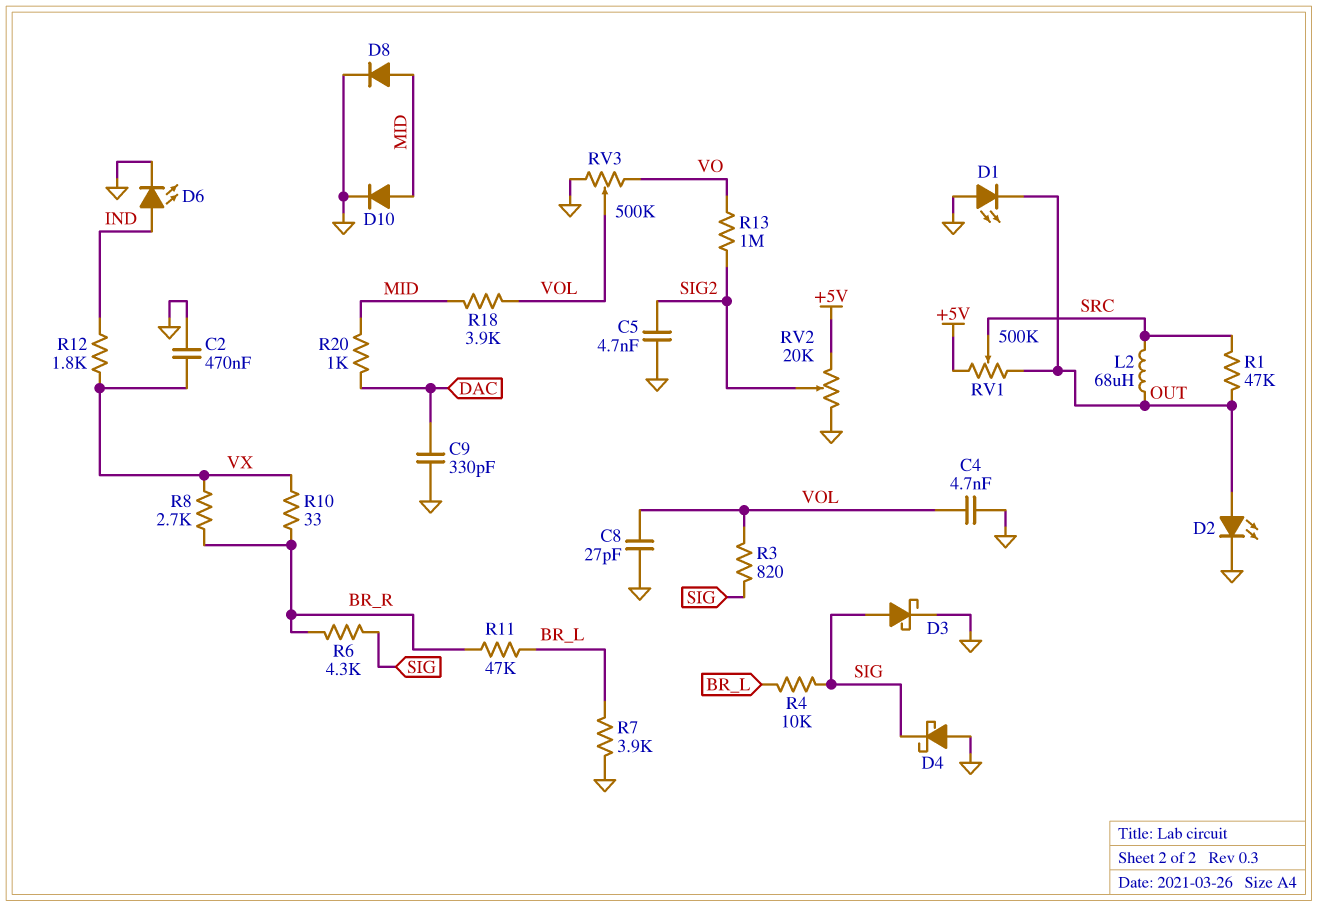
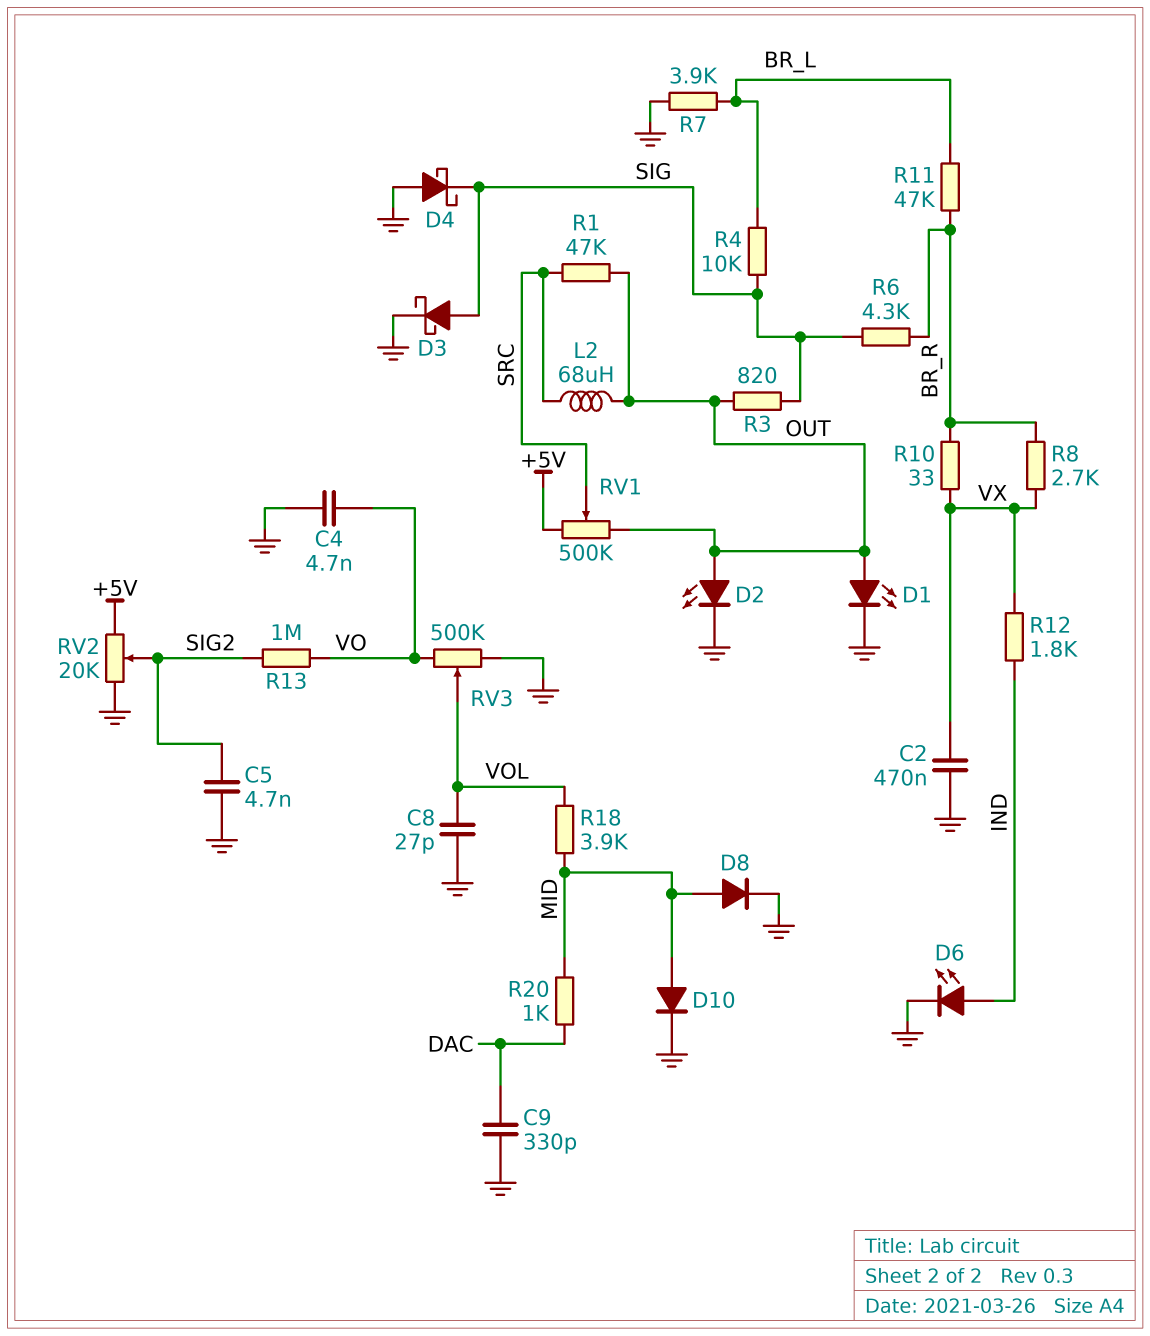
C4: 4.7nF (GND, VOL) -> 4.7nF (GND, VO)
D1: LED (A GND, K OUT) -> LED (A OUT, K GND)
R3: 820 (SIG, VOL) -> 820 (OUT, SIG)

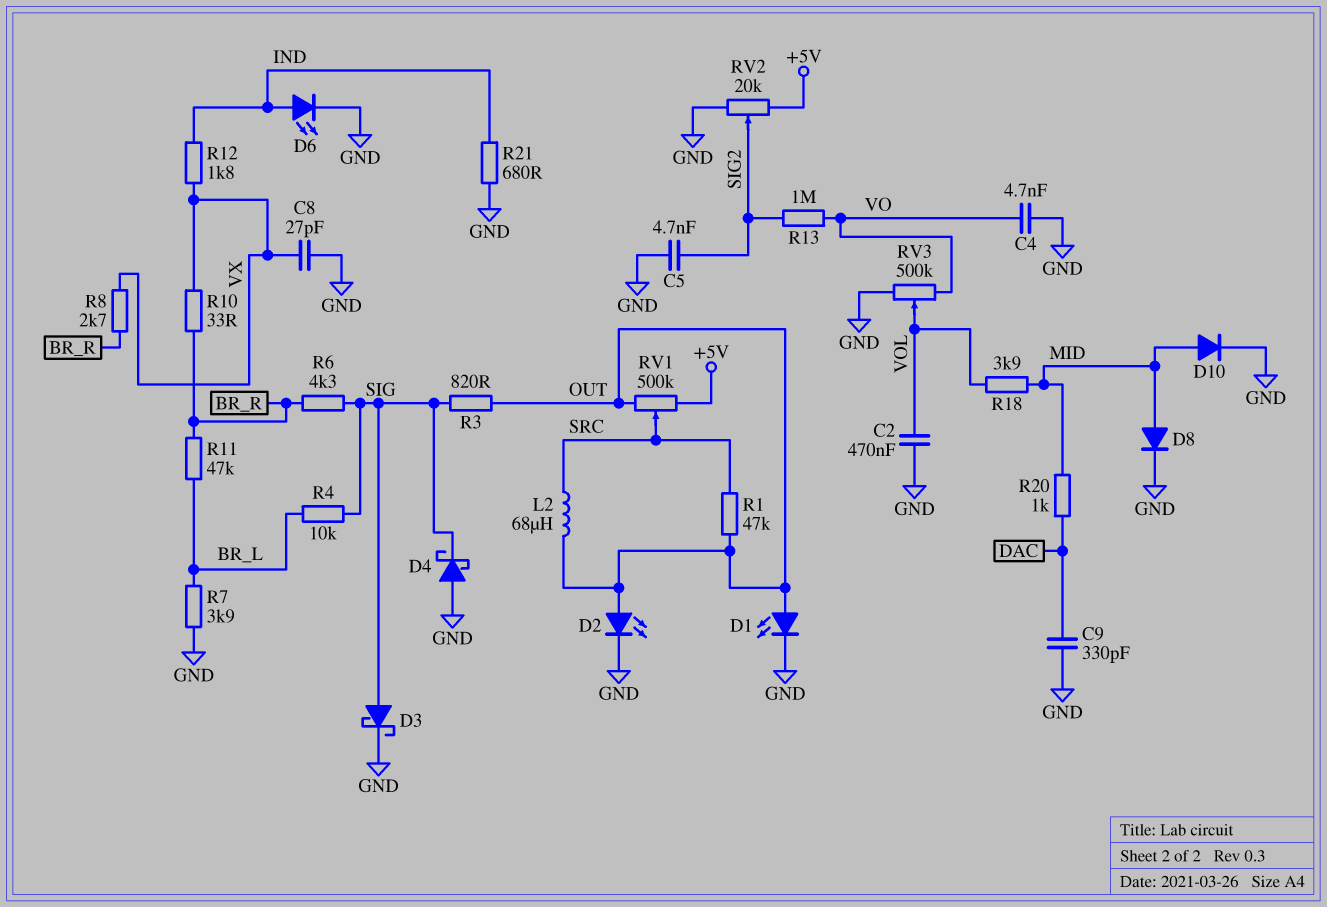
C2: 470nF (GND, VX) -> 470nF (GND, VOL)
C8: 27pF (GND, VOL) -> 27pF (GND, VX)
R21: none -> 680 (GND, IND)

